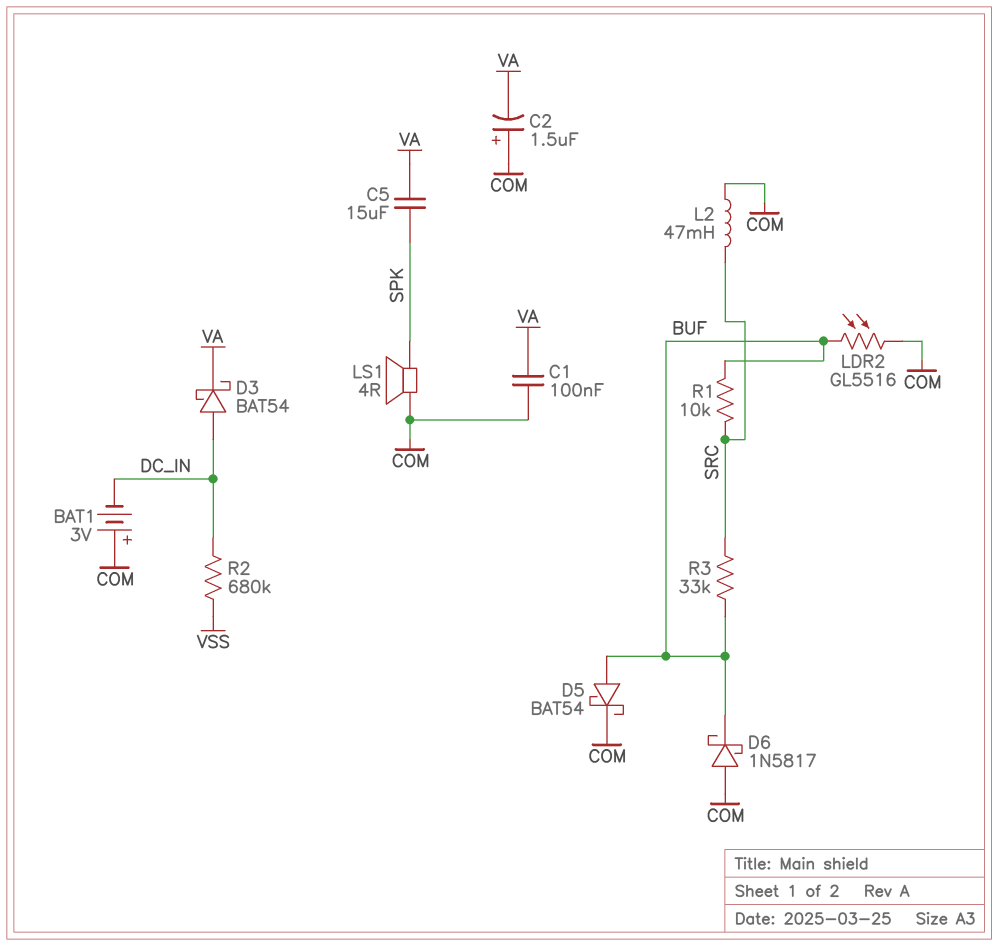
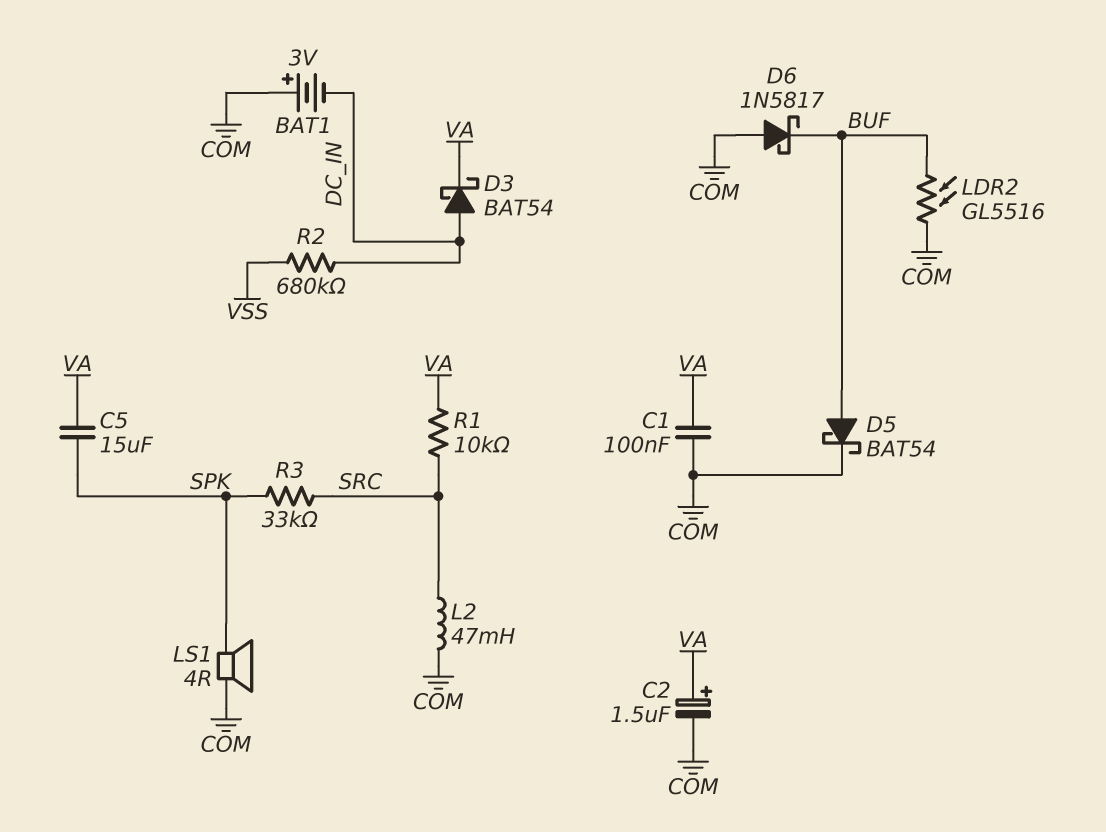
C2: 1.5uF (plus COM, minus VA) -> 1.5uF (plus VA, minus COM)
R1: 10k (BUF, SRC) -> 10k (SRC, VA)
R3: 33k (BUF, SRC) -> 33k (SPK, SRC)

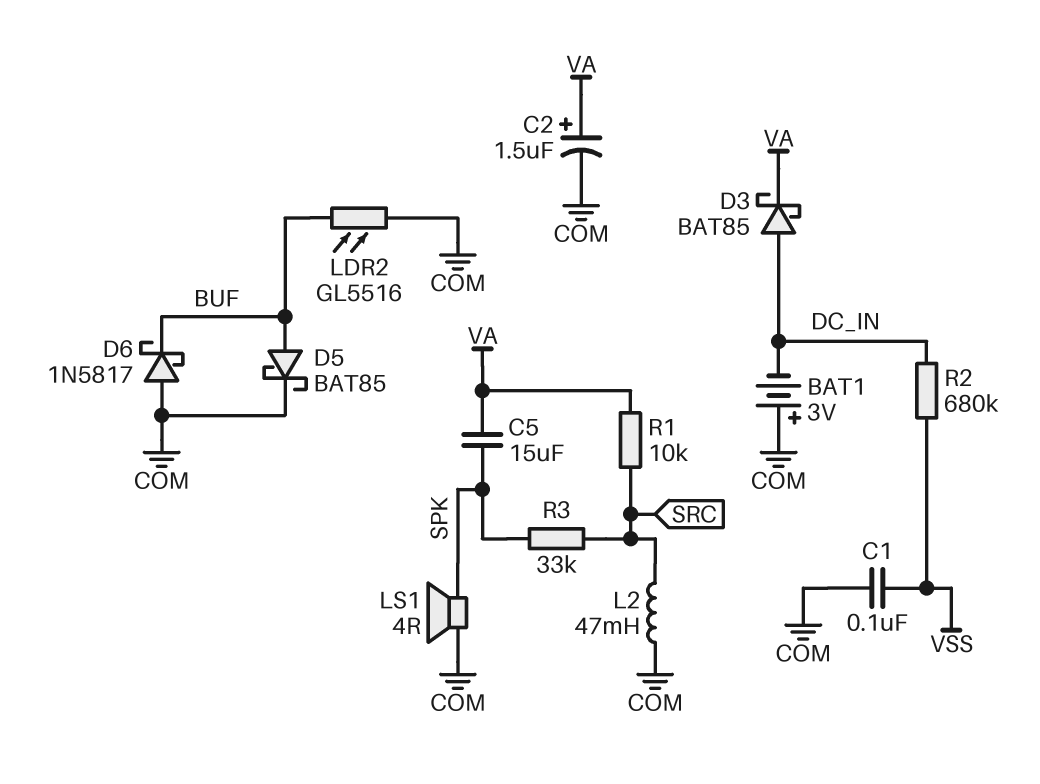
C1: 100nF (COM, VA) -> 100nF (COM, VSS)
D3: schottky BAT54 (A DC_IN, K VA) -> schottky BAT85 (A DC_IN, K VA)
D5: schottky BAT54 (A BUF, K COM) -> schottky BAT85 (A BUF, K COM)

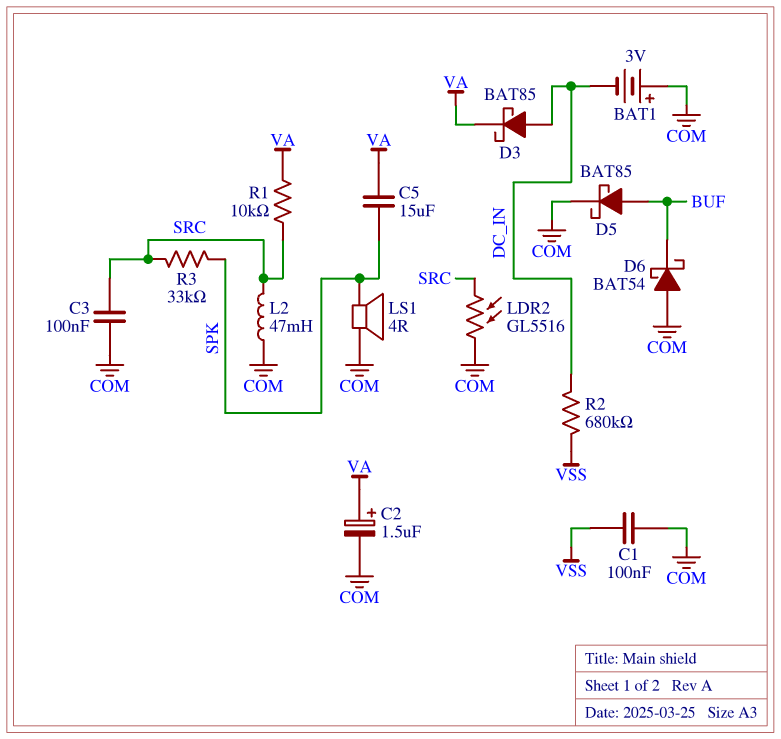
C3: none -> 100nF (COM, SRC)
D6: schottky 1N5817 (A COM, K BUF) -> schottky BAT54 (A COM, K BUF)
LDR2: GL5516 (BUF, COM) -> GL5516 (COM, SRC)

